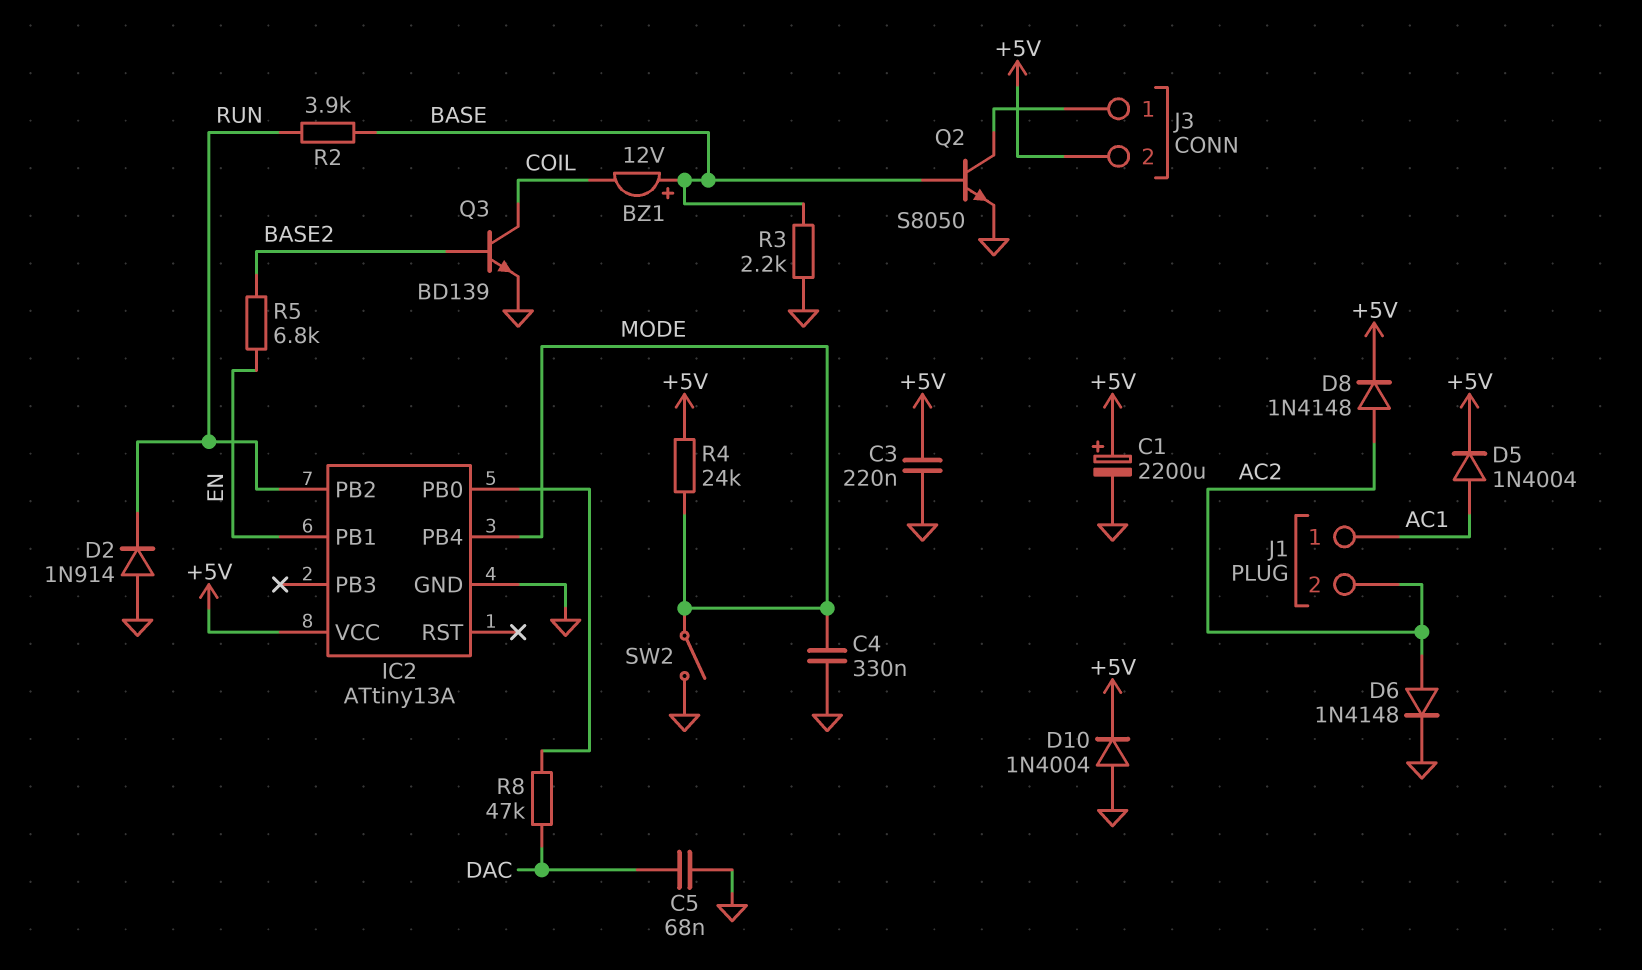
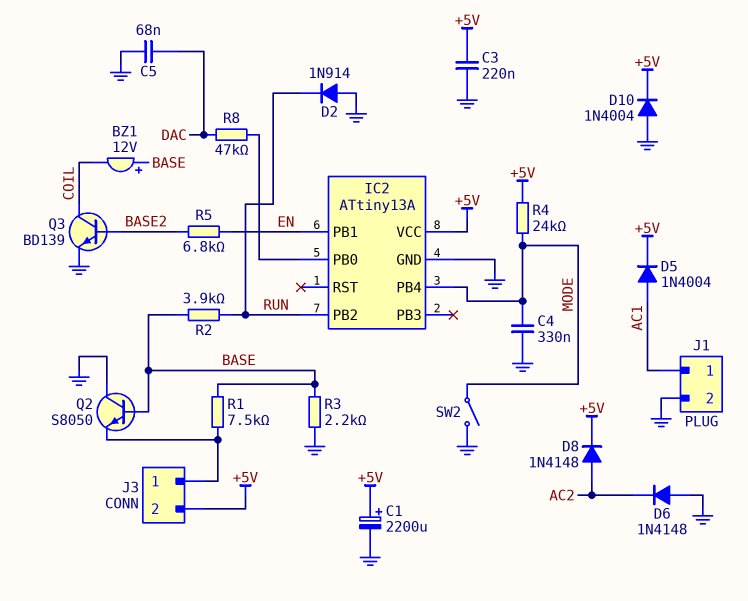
D6: diode 1N4148 (A AC2, K GND) -> diode 1N4148 (A GND, K AC2)
J1 pin 2: AC2 -> GND
Q2: NPN S8050 (B BASE, C J3/1, E GND) -> NPN S8050 (B BASE, C GND, E J3/1)
R1: none -> 7.5k (BASE, J3/1)

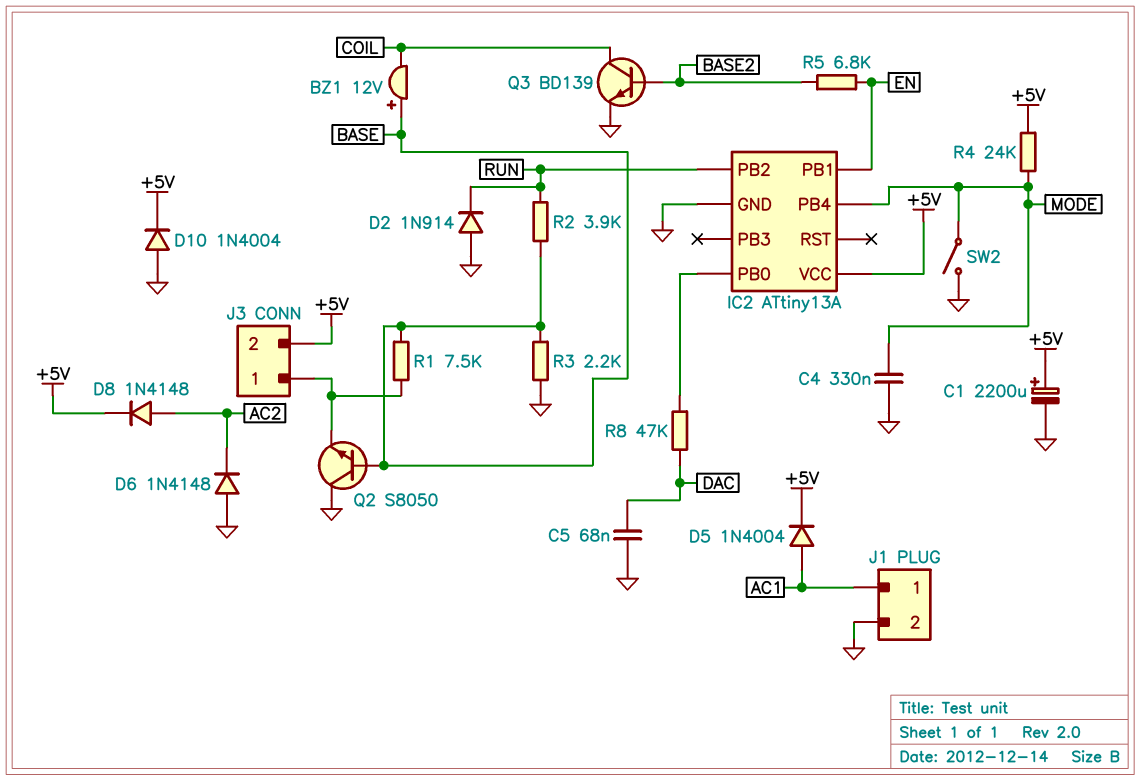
C3: 220nF (+5V, GND) -> none

